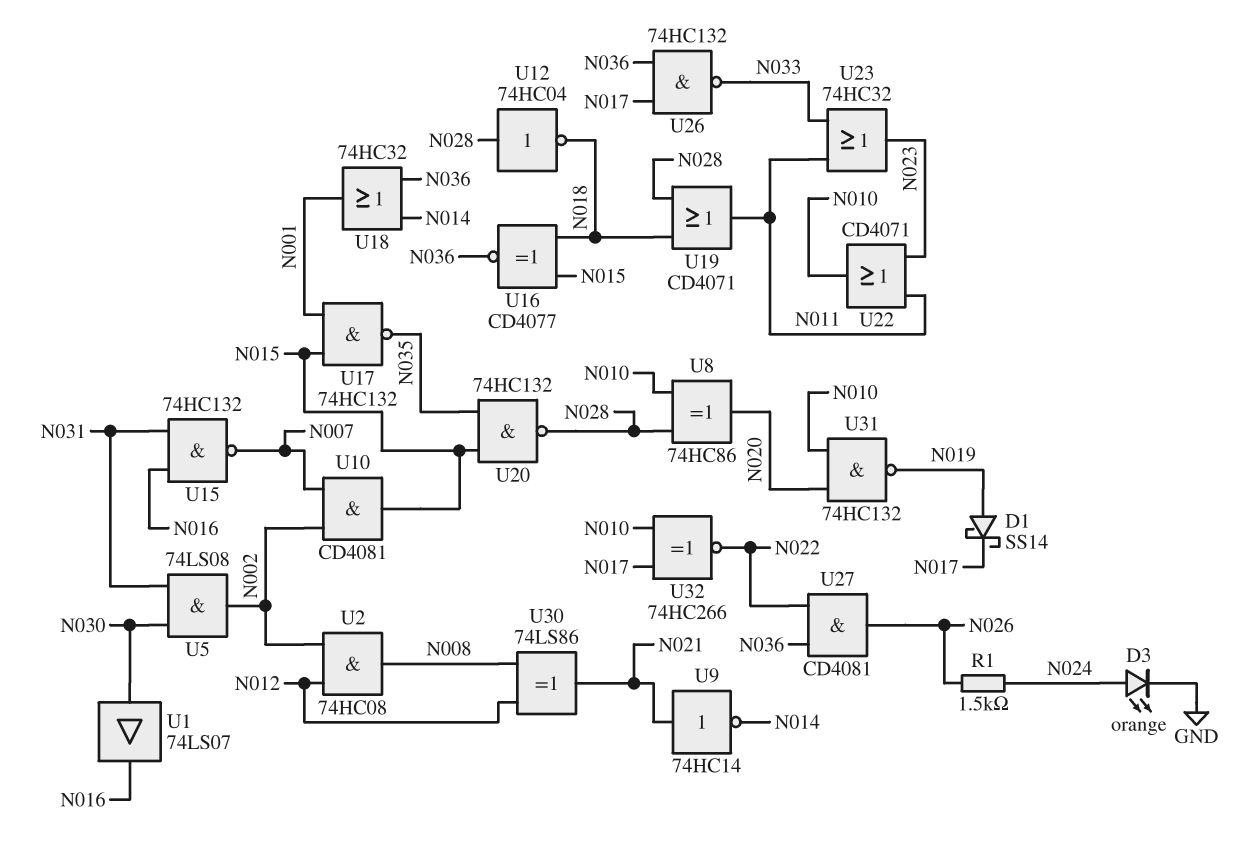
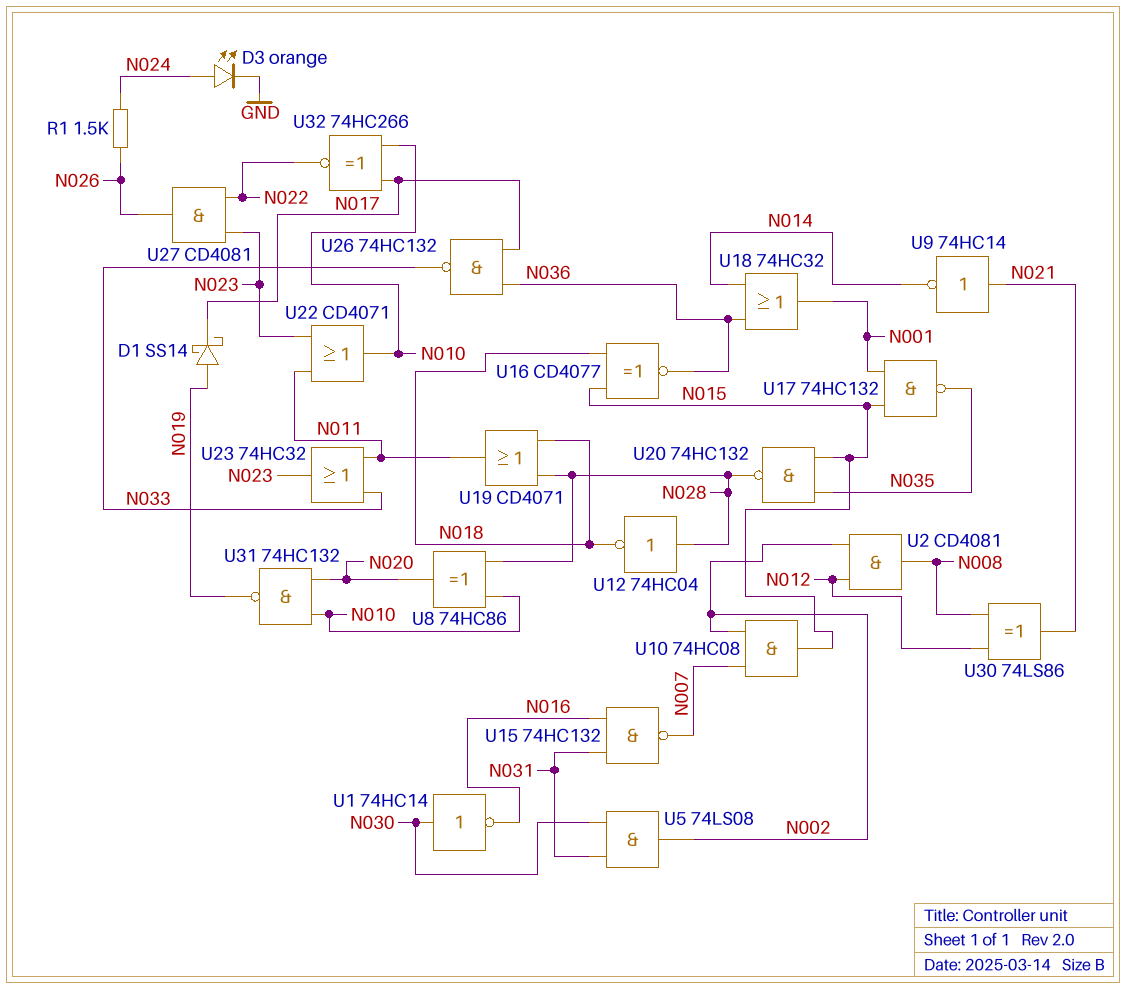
U1: buffer 74LS07 (in N030, out N016) -> NOT 74HC14 (in N030, out N016)
U2: AND 74HC08 (in N002, in N012, out N008) -> AND CD4081 (in N002, in N012, out N008)
U10: AND CD4081 (in N002, in N007, out N015) -> AND 74HC08 (in N002, in N007, out N015)
U27: AND CD4081 (in N022, in N036, out N026) -> AND CD4081 (in N022, in N023, out N026)

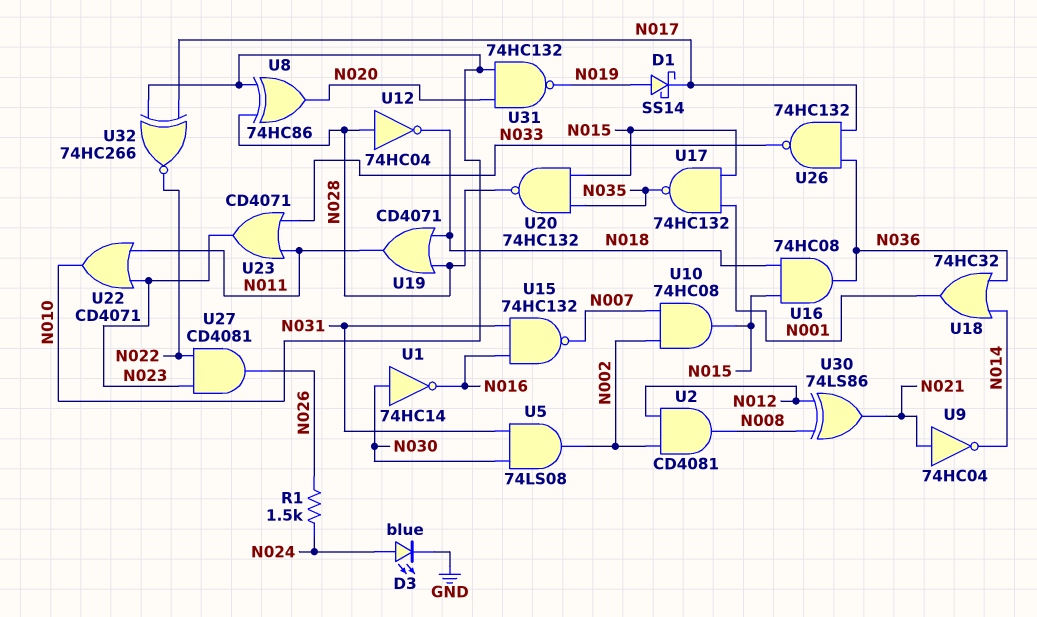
D3: LED orange (A N024, K GND) -> LED blue (A N024, K GND)
U9: NOT 74HC14 (in N021, out N014) -> NOT 74HC04 (in N021, out N014)
U16: XNOR CD4077 (in N015, in N018, out N036) -> AND 74HC08 (in N015, in N018, out N036)
U23: OR 74HC32 (in N011, in N033, out N023) -> OR CD4071 (in N011, in N033, out N023)

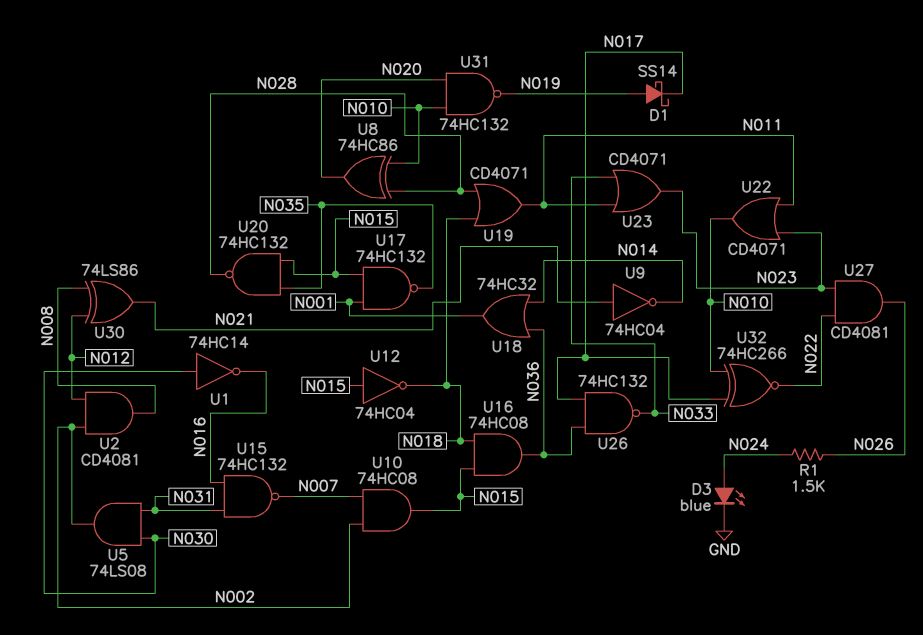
U12: NOT 74HC04 (in N028, out N018) -> NOT 74HC04 (in N015, out N018)

